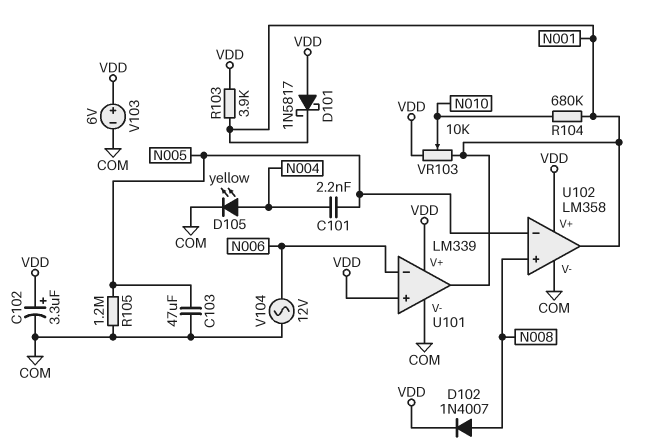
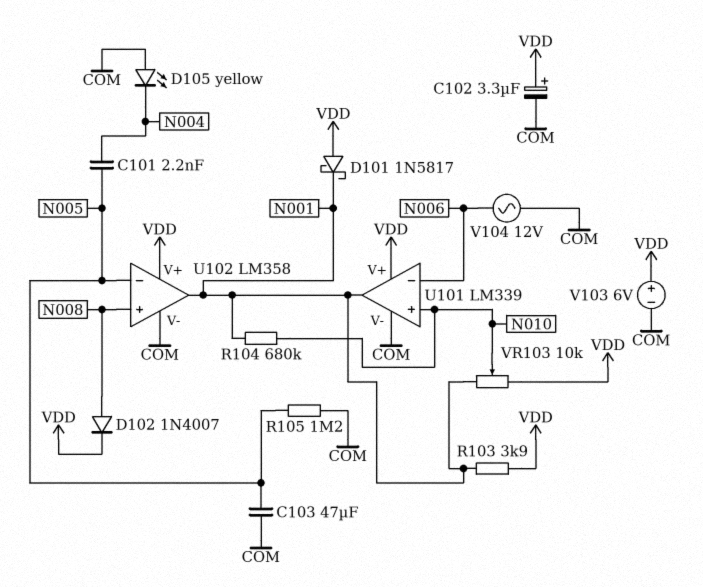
D105: LED yellow (A N004, K COM) -> LED yellow (A COM, K N004)
U101 pin in+: VDD -> N010

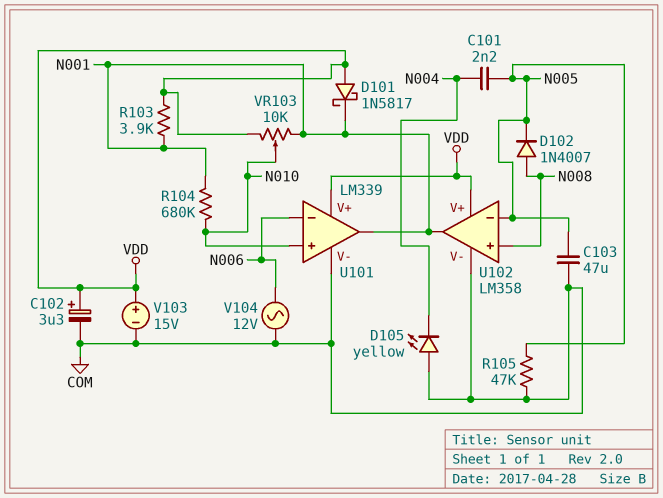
D102: diode 1N4007 (A N008, K VDD) -> diode 1N4007 (A N008, K N005)
R105: 1.2M (COM, N005) -> 47k (COM, N005)
V103: 6V (plus VDD, minus COM) -> 15V (plus VDD, minus COM)

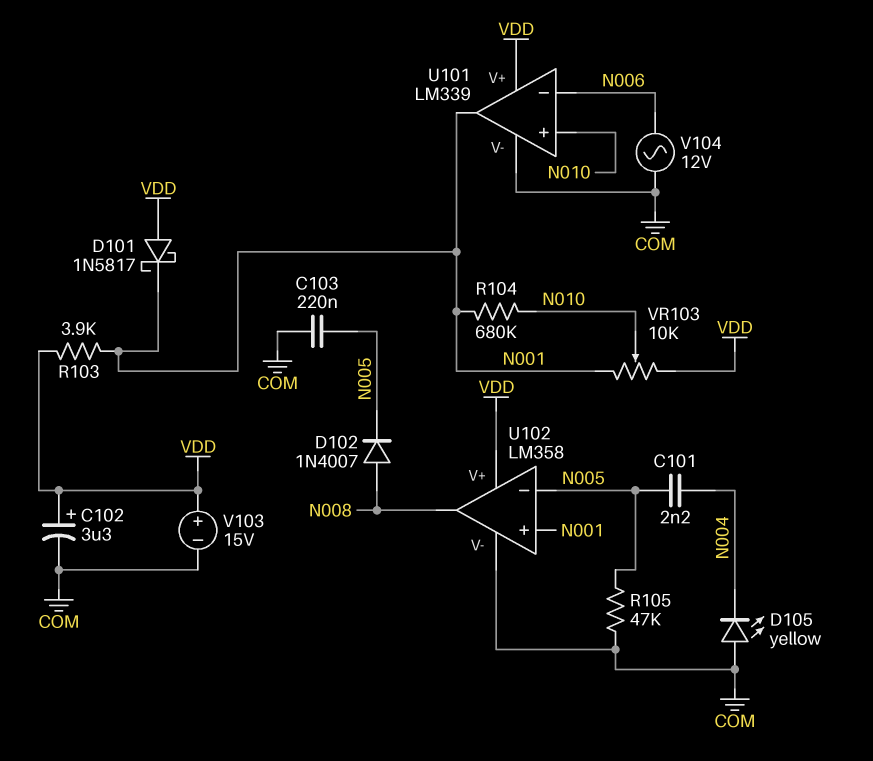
C103: 47uF (COM, N005) -> 220nF (COM, N005)
U102 pin in+: N008 -> N001
U102 pin out: N001 -> N008

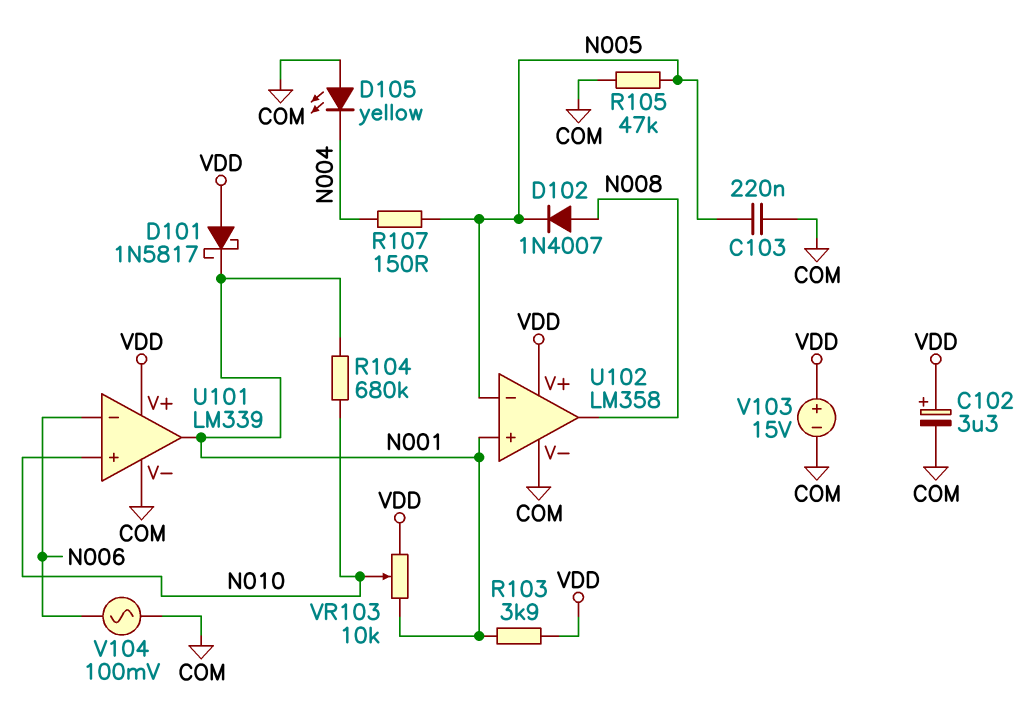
C101: 2.2nF (N004, N005) -> none
R107: none -> 150 (N004, N005)
V104: AC 12V (COM, N006) -> AC 100mV (COM, N006)

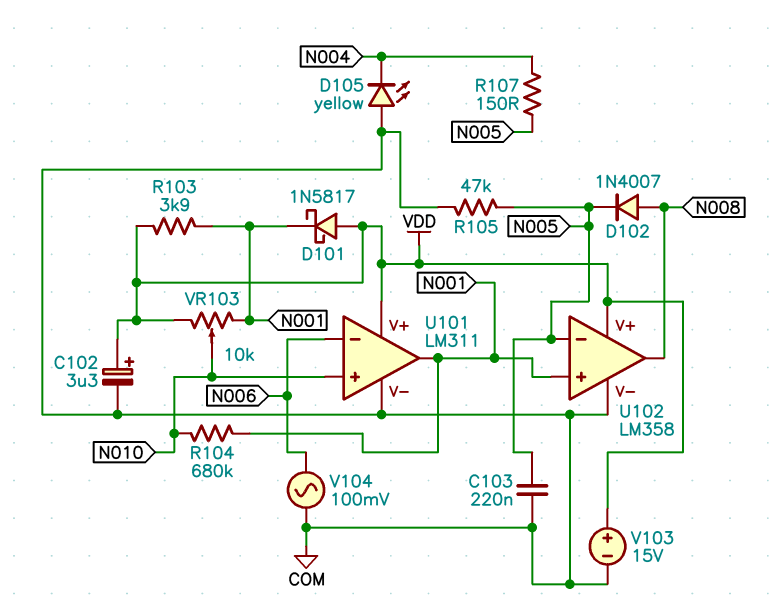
U101: LM339 -> LM311

